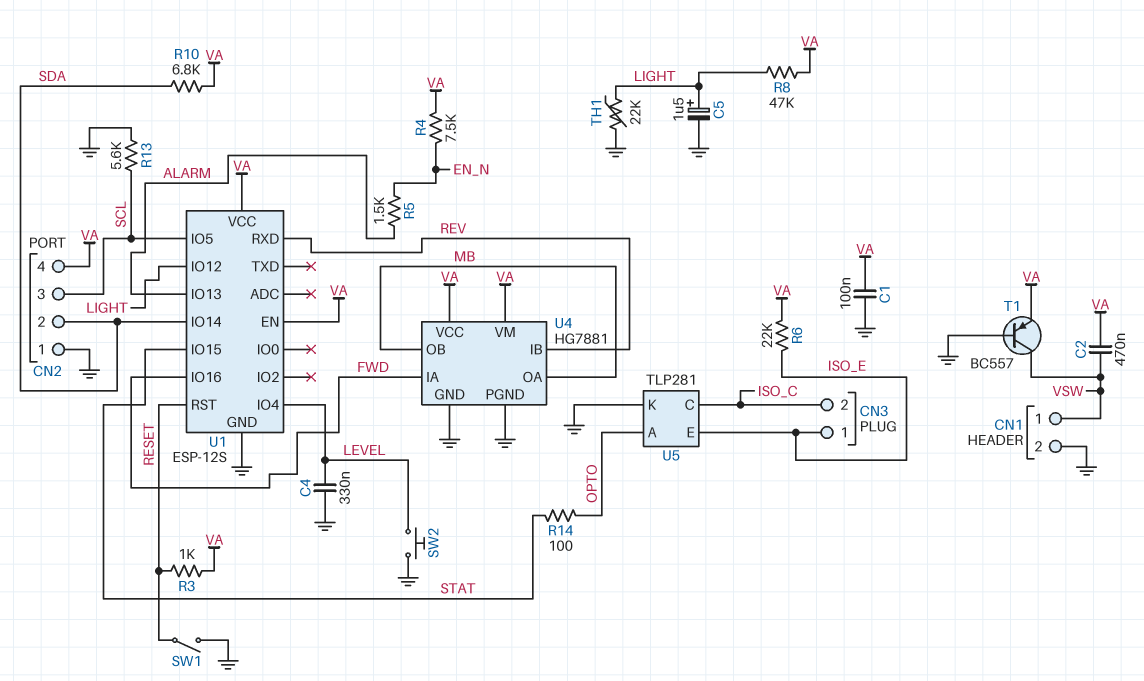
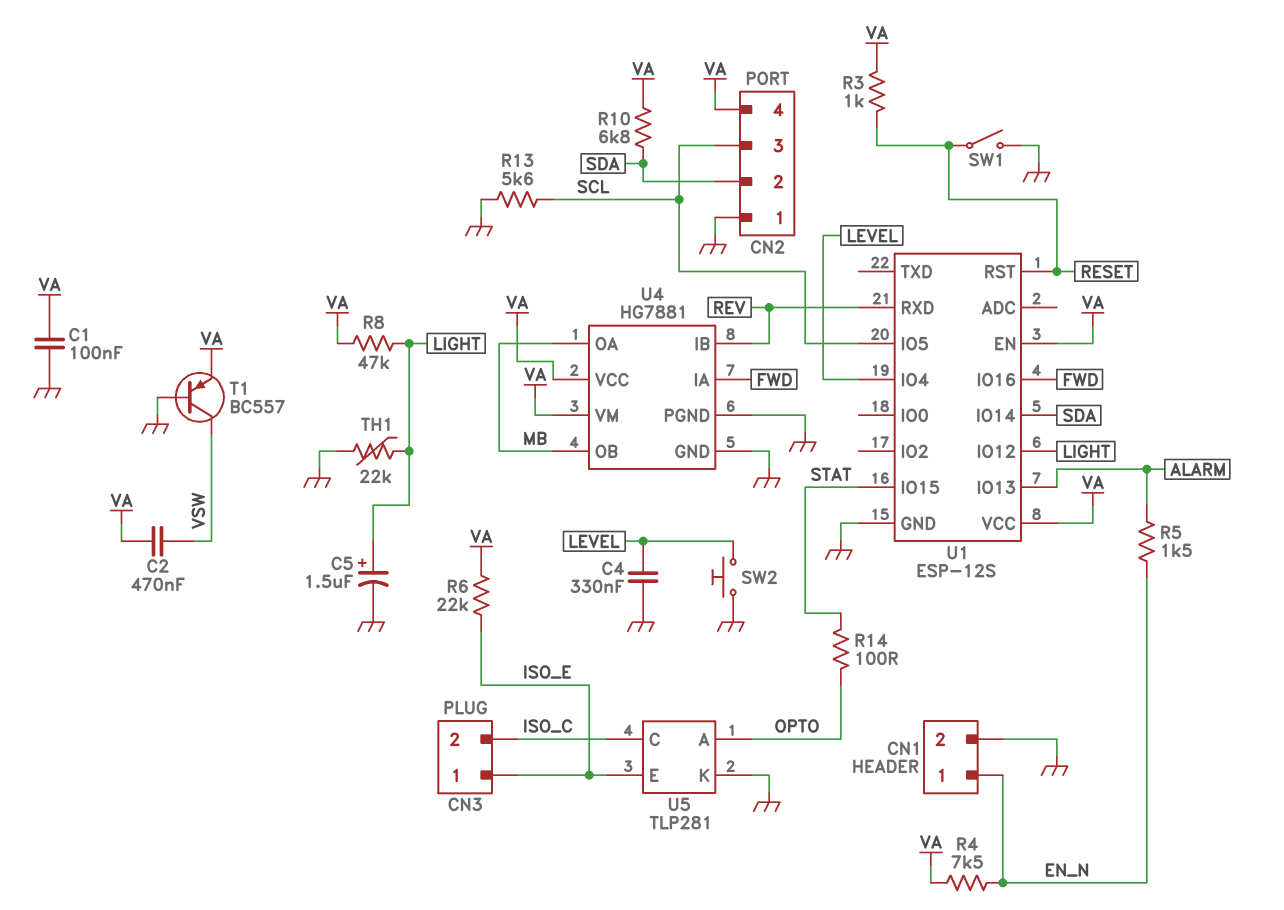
CN1 pin 1: VSW -> EN_N

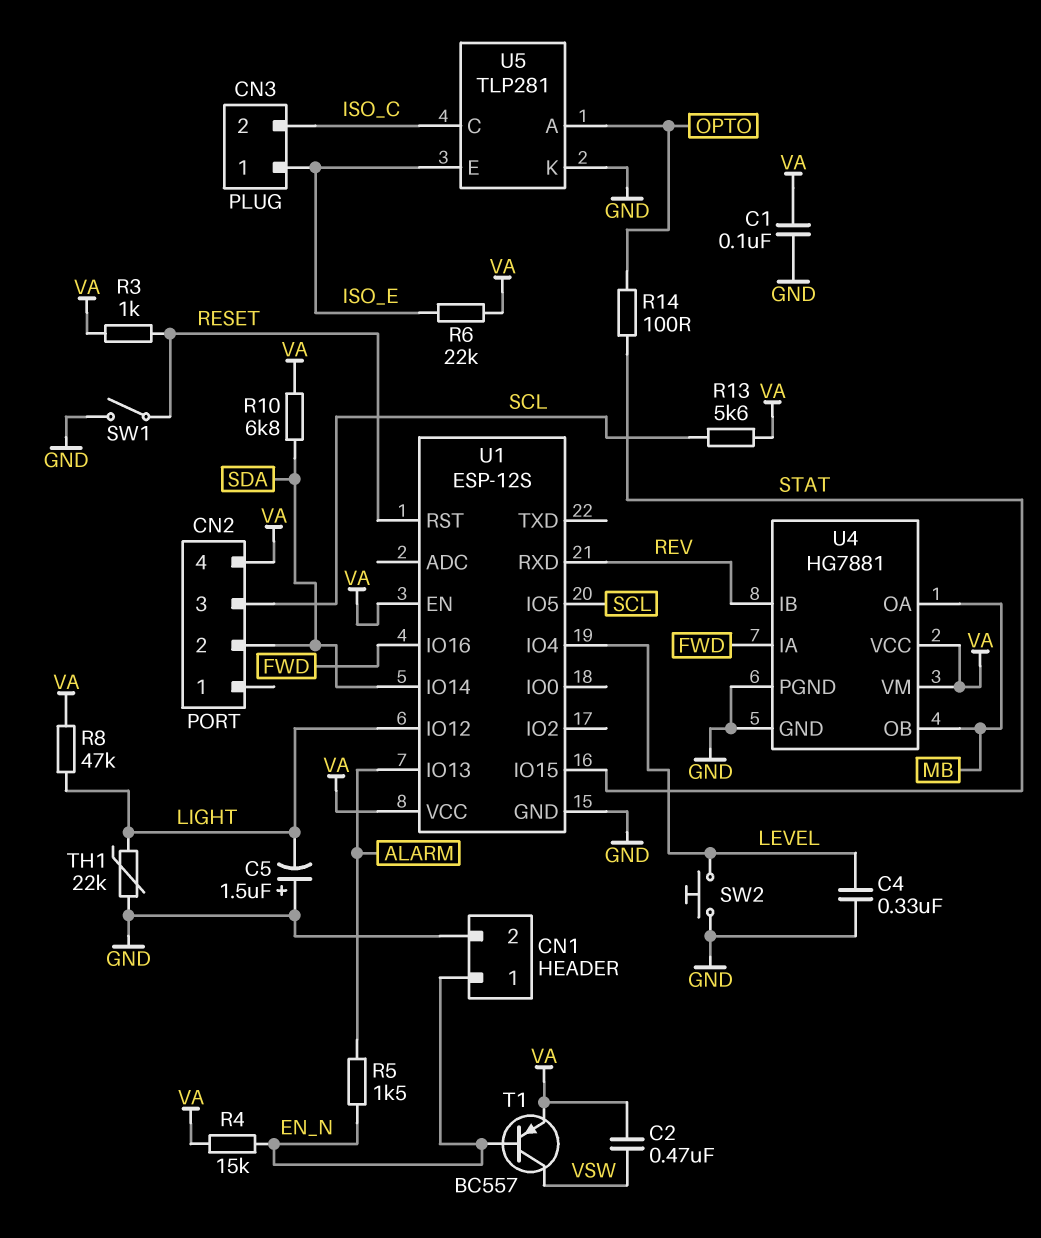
C5: 1.5uF (plus LIGHT, minus GND) -> 1.5uF (plus GND, minus LIGHT)
CN2 pin 1: GND -> none
R4: 7.5k (EN_N, VA) -> 15k (EN_N, VA)
R13: 5.6k (GND, SCL) -> 5.6k (SCL, VA)
T1: PNP BC557 (B GND, C VSW, E VA) -> PNP BC557 (B EN_N, C VSW, E VA)

